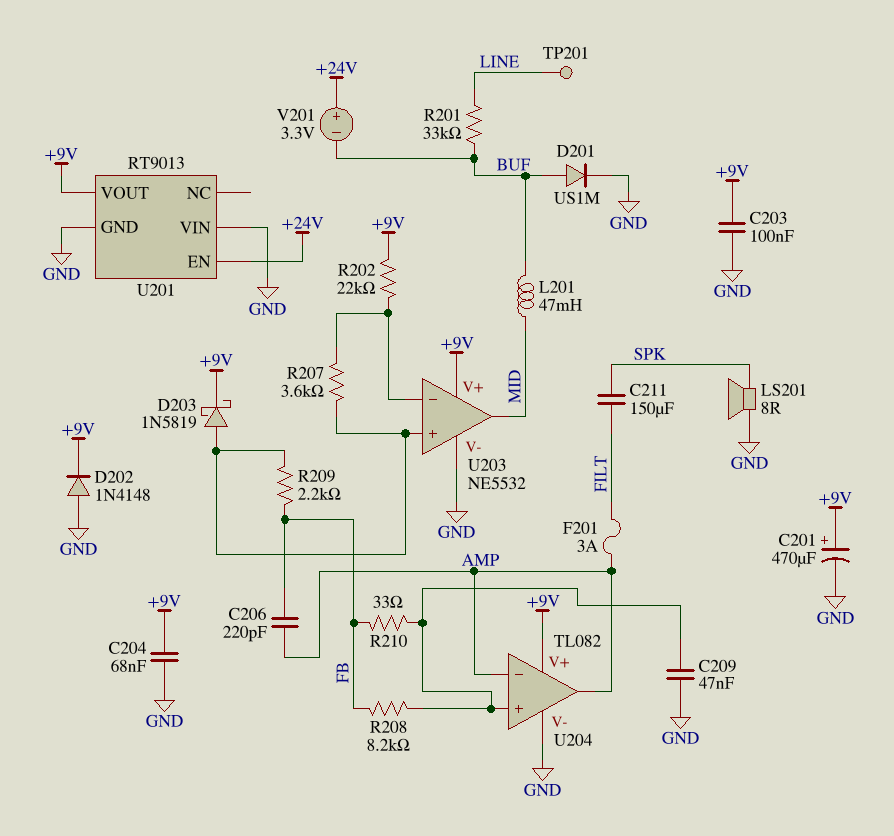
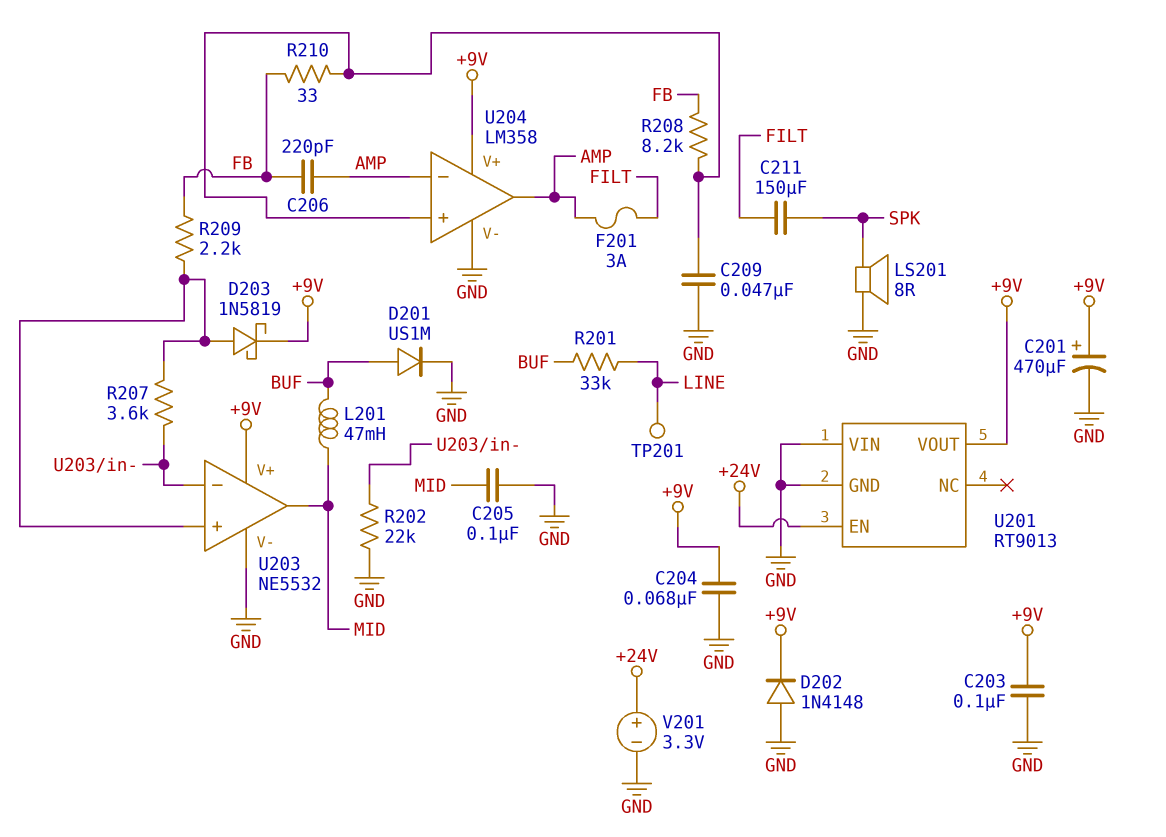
C205: none -> 100nF (GND, MID)
R202: 22k (+9V, U203/in-) -> 22k (GND, U203/in-)
U204: TL082 -> LM358
V201: 3.3V (plus +24V, minus BUF) -> 3.3V (plus +24V, minus GND)

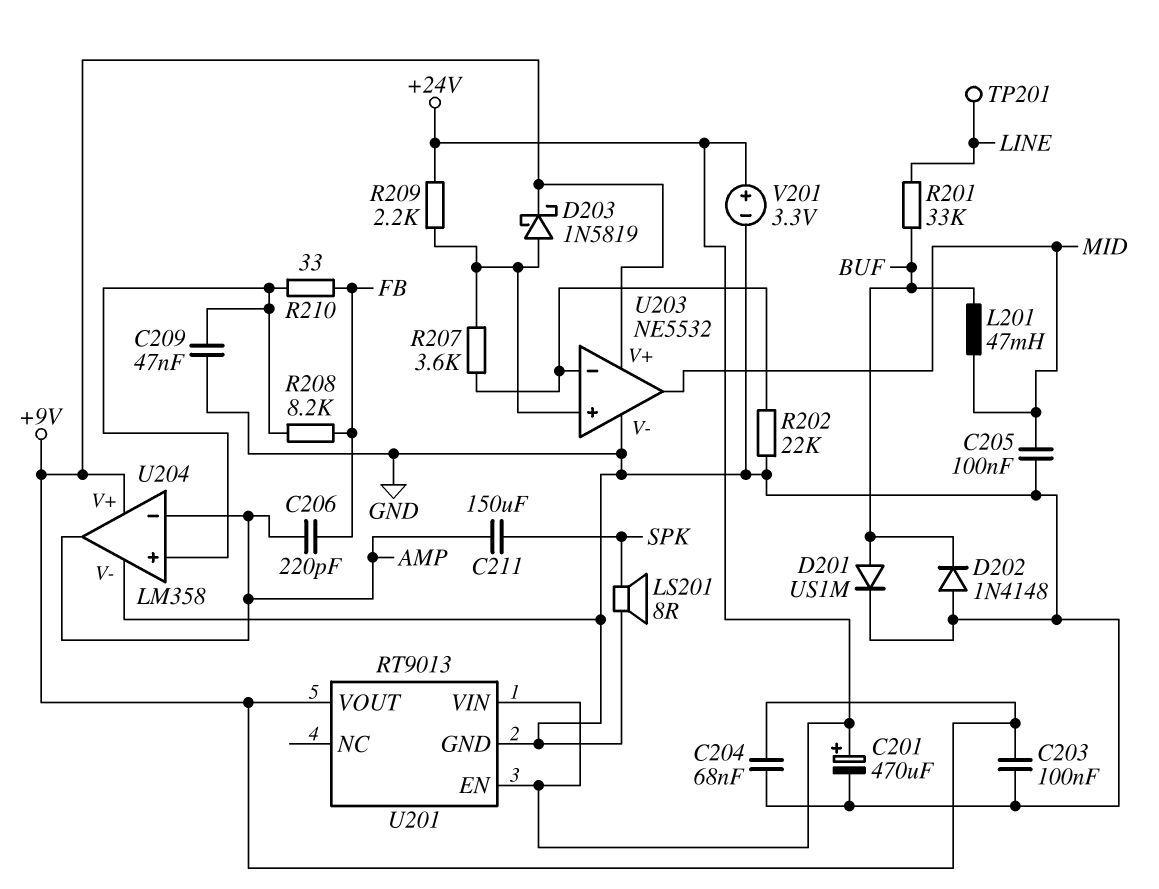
C201: 470uF (plus +9V, minus GND) -> 470uF (plus +24V, minus GND)
C211: 150uF (FILT, SPK) -> 150uF (AMP, SPK)
D202: diode 1N4148 (A GND, K +9V) -> diode 1N4148 (A GND, K BUF)
F201: 3A (AMP, FILT) -> none
R209: 2.2k (FB, U203/in+) -> 2.2k (+24V, U203/in+)
U201 pin VIN: GND -> +24V

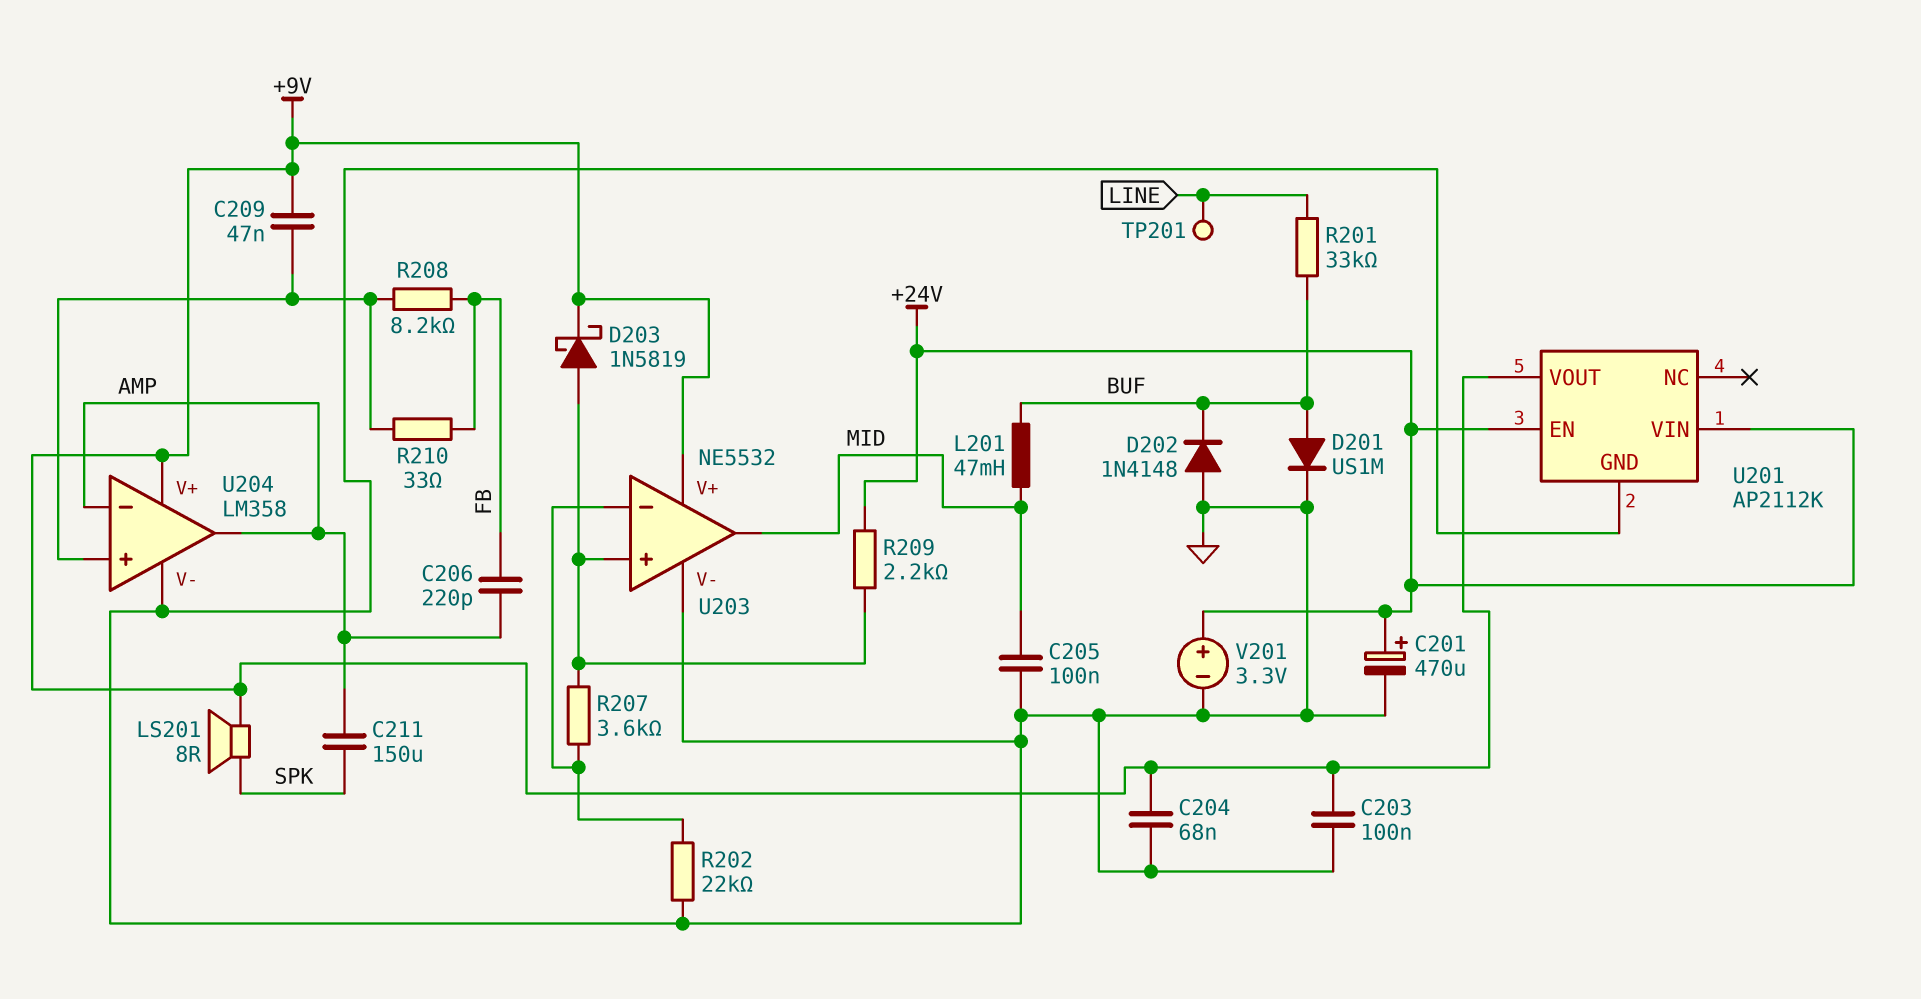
C209: 47nF (GND, U204/in+) -> 47nF (+9V, U204/in+)
LS201: speaker 8R (GND, SPK) -> speaker 8R (+9V, SPK)
U201: RT9013 -> AP2112K

